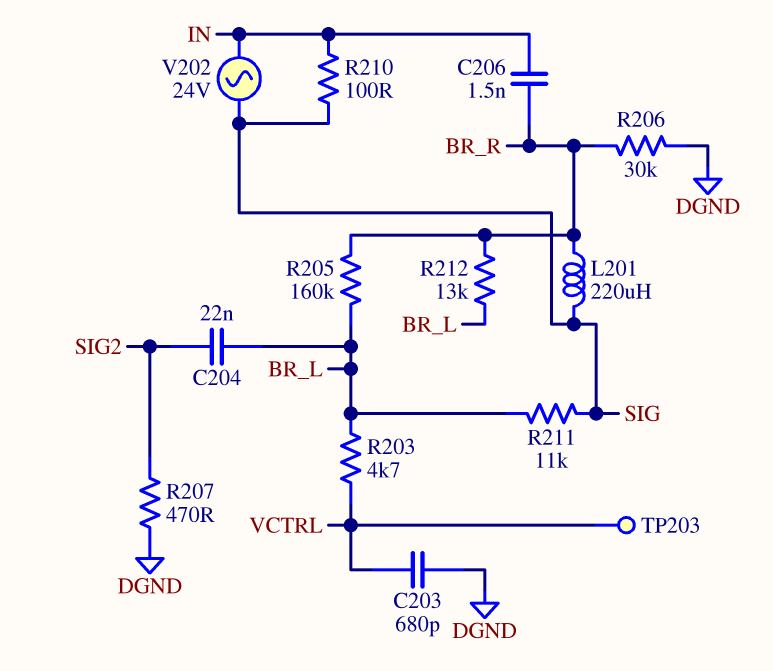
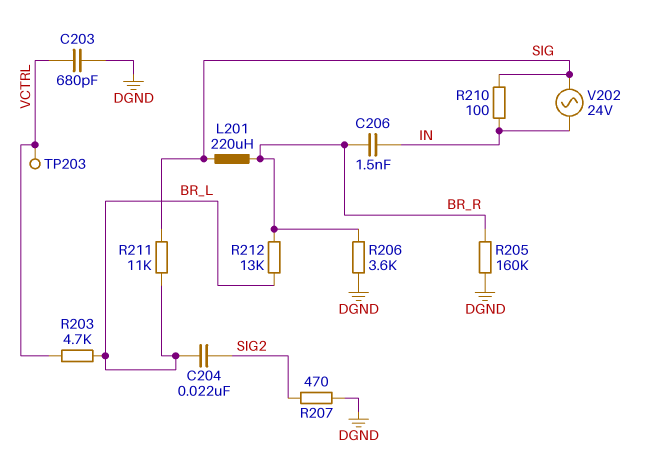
R205: 160k (BR_L, BR_R) -> 160k (BR_R, DGND)
R206: 30k (BR_R, DGND) -> 3.6k (BR_R, DGND)

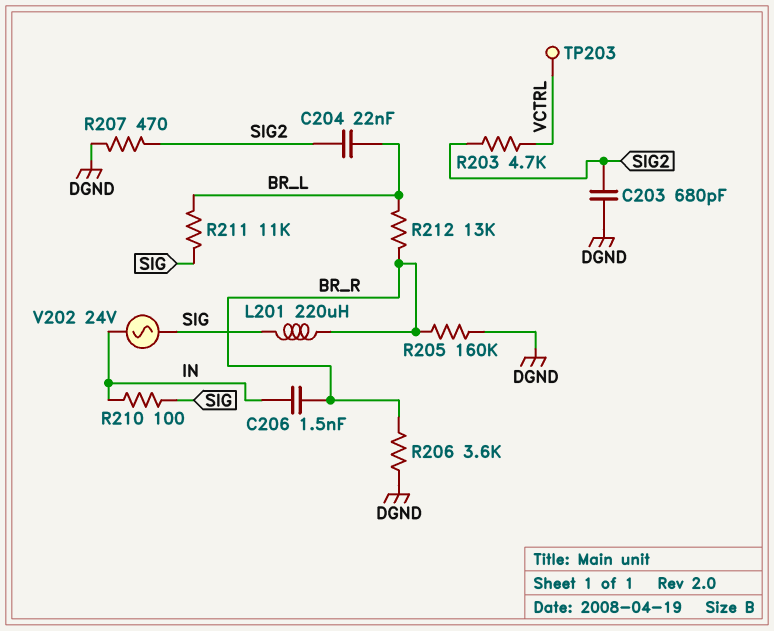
C203: 680pF (DGND, VCTRL) -> 680pF (DGND, SIG2)
R203: 4.7k (BR_L, VCTRL) -> 4.7k (SIG2, VCTRL)

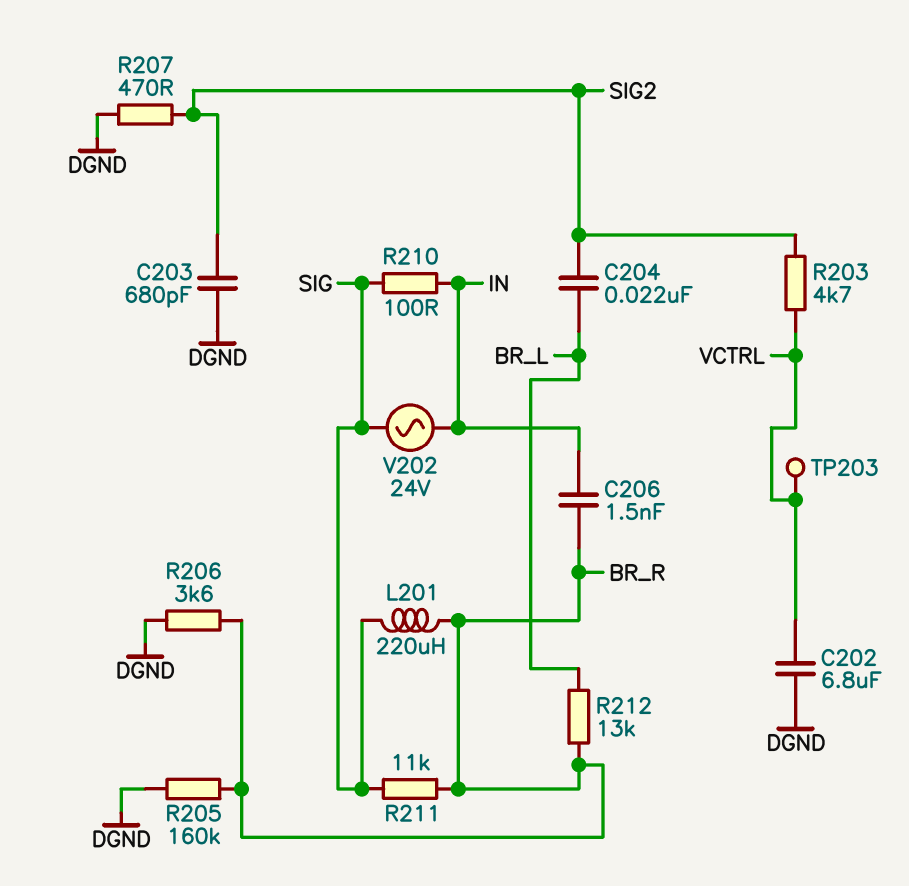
C202: none -> 6.8uF (DGND, VCTRL)
R211: 11k (BR_L, SIG) -> 11k (BR_R, SIG)

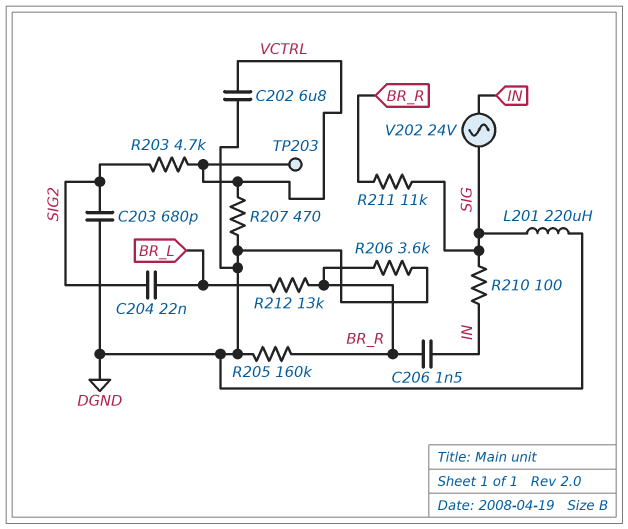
L201: 220uH (BR_R, SIG) -> 220uH (DGND, SIG)
R207: 470 (DGND, SIG2) -> 470 (DGND, VCTRL)

